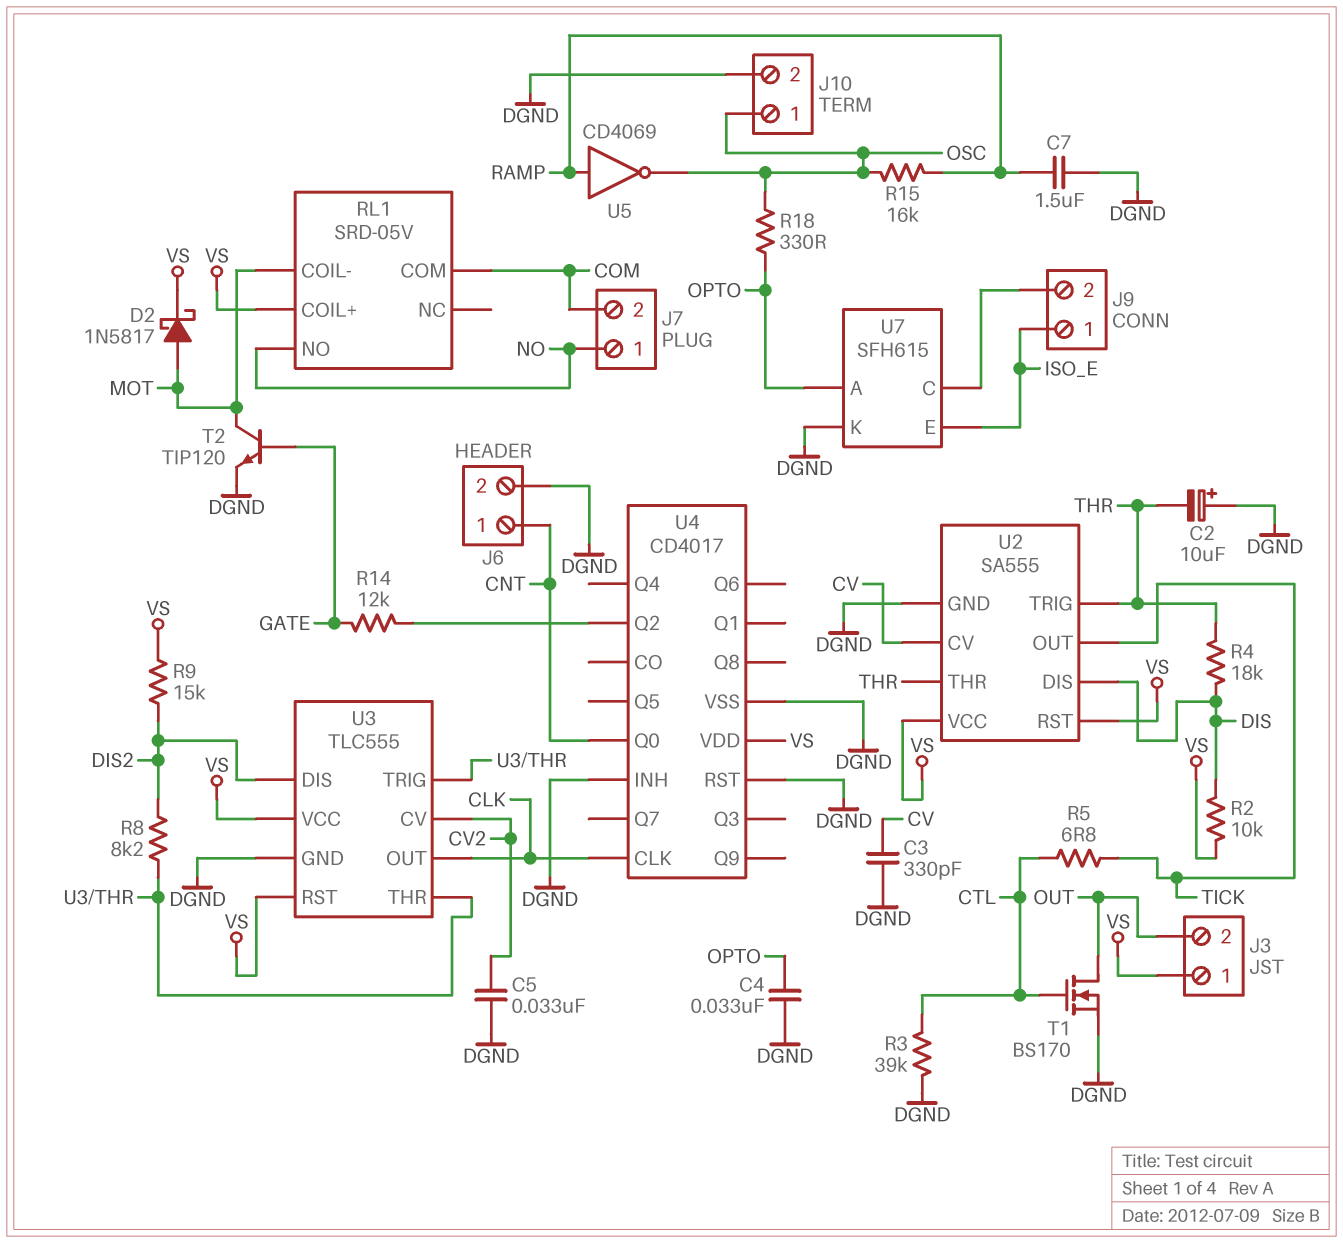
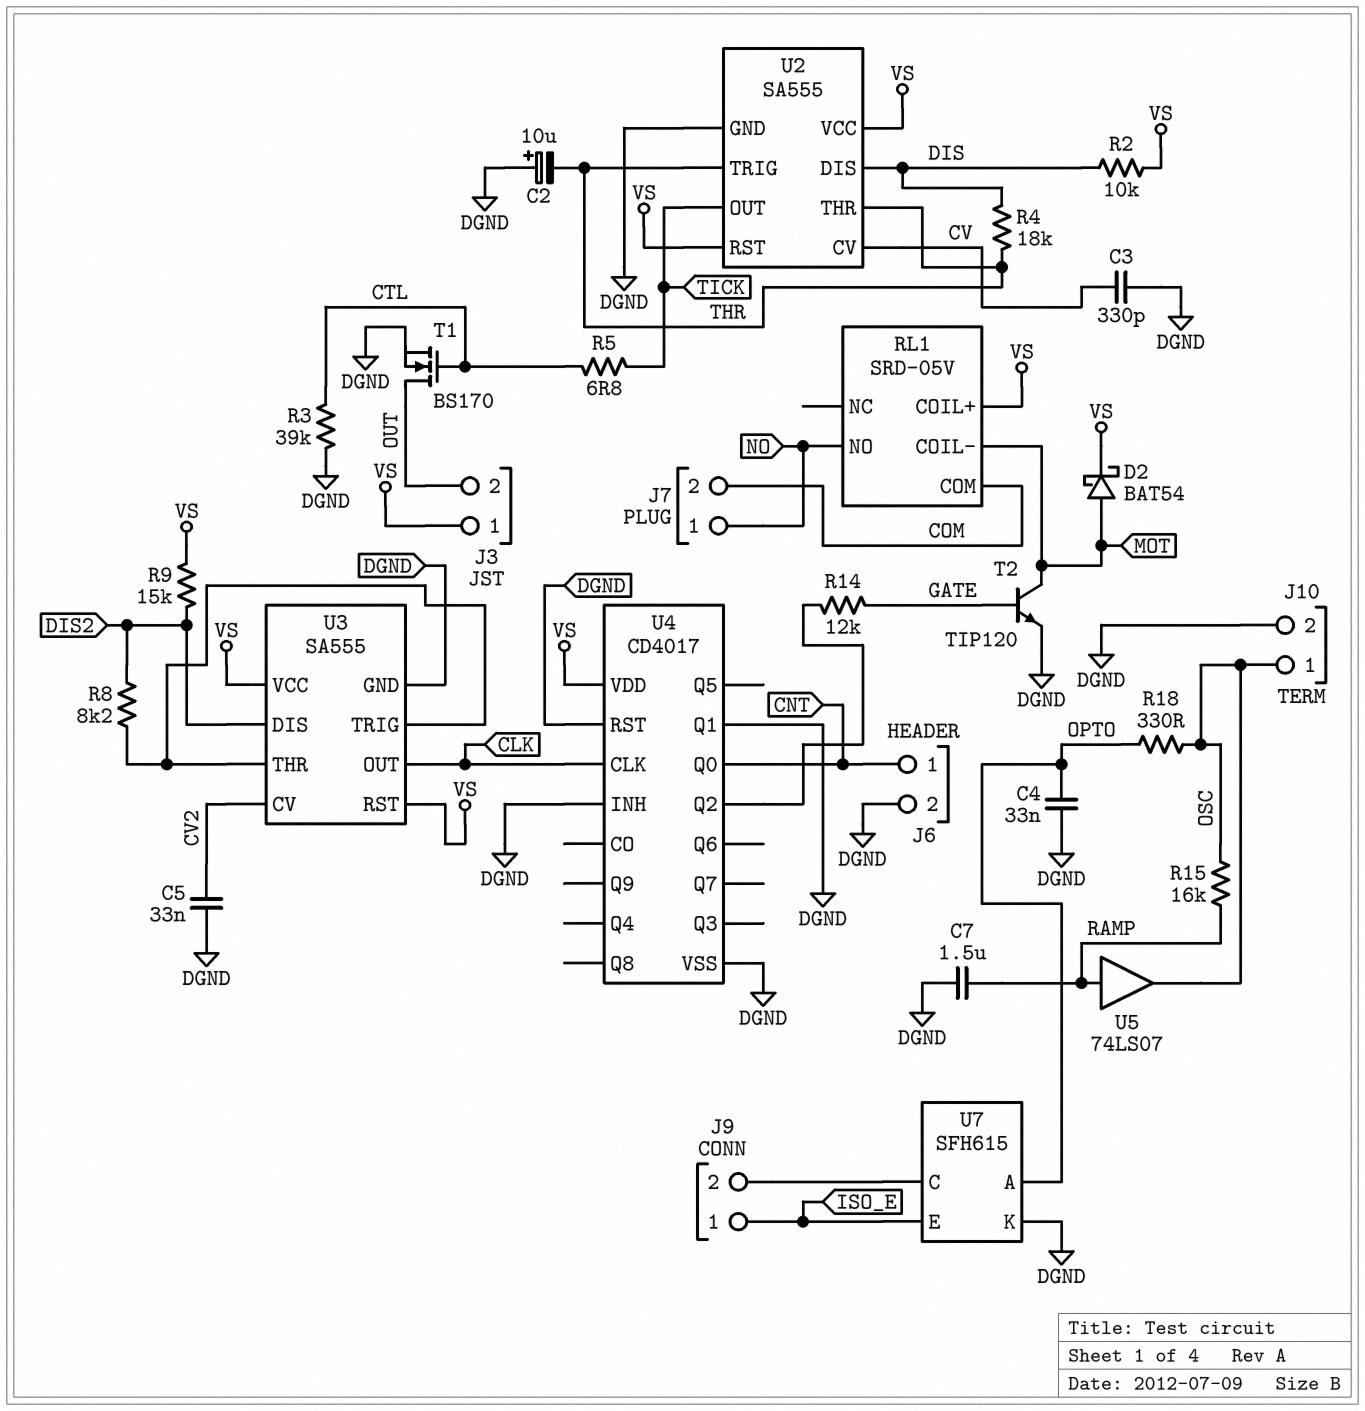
D2: schottky 1N5817 (A MOT, K VS) -> schottky BAT54 (A MOT, K VS)
U3: TLC555 -> SA555
U4 pin Q1: none -> DGND
U5: NOT CD4069 (in RAMP, out OSC) -> buffer 74LS07 (in RAMP, out OSC)

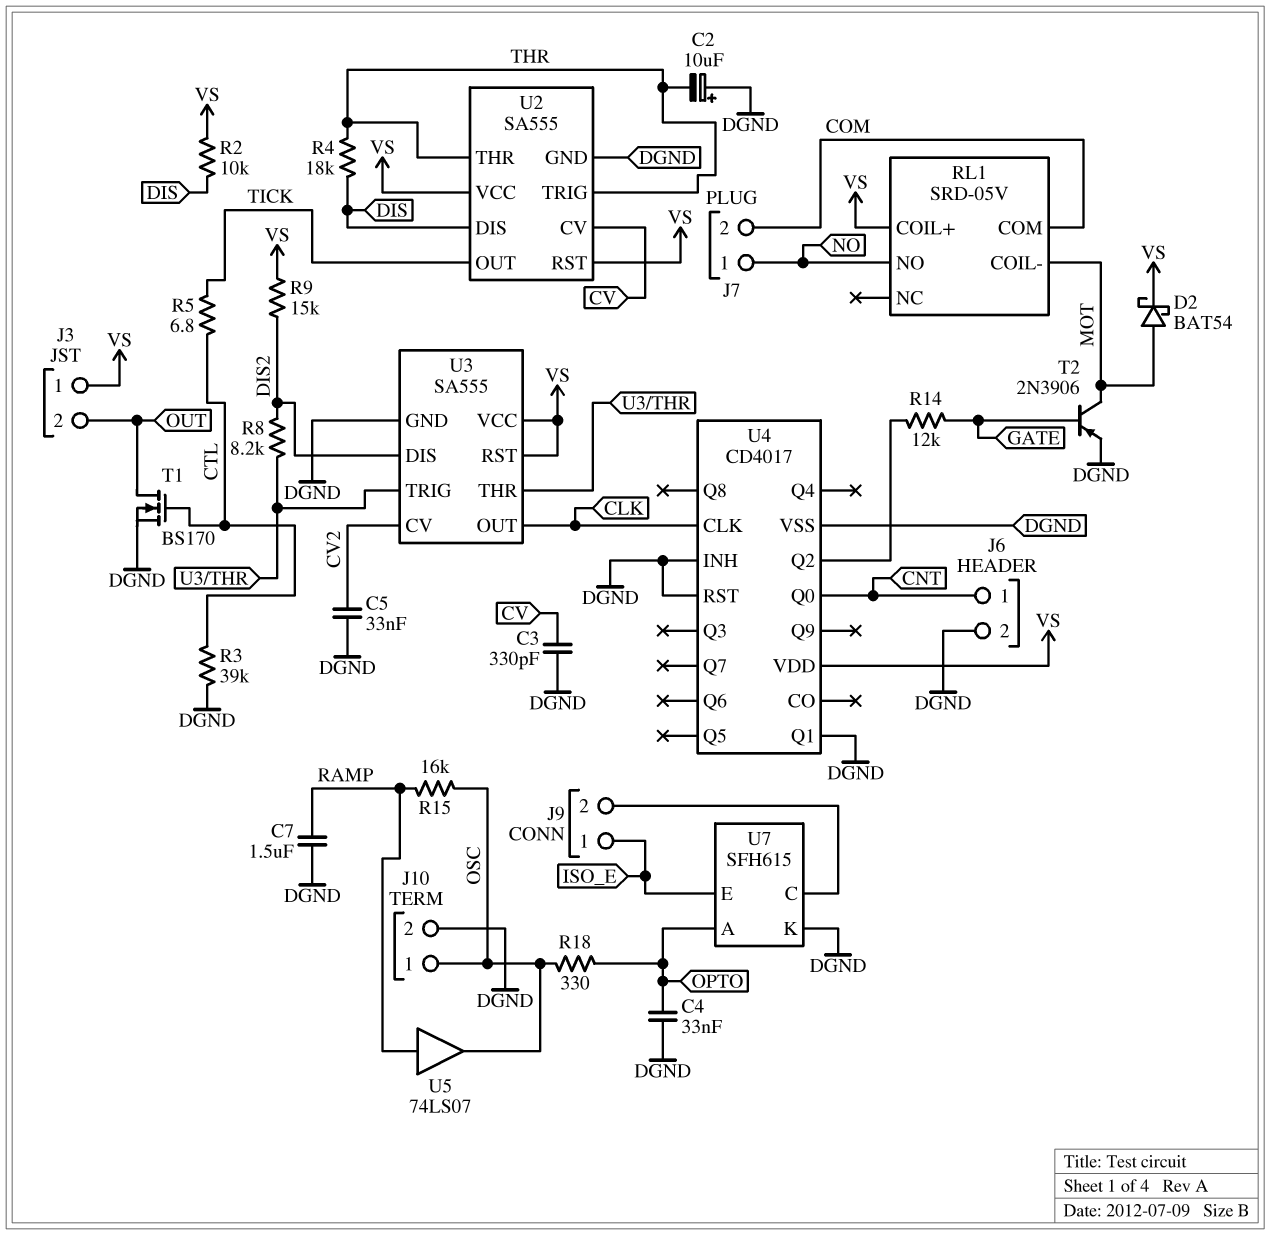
T2: NPN TIP120 (B GATE, C MOT, E DGND) -> PNP 2N3906 (B GATE, C MOT, E DGND)

